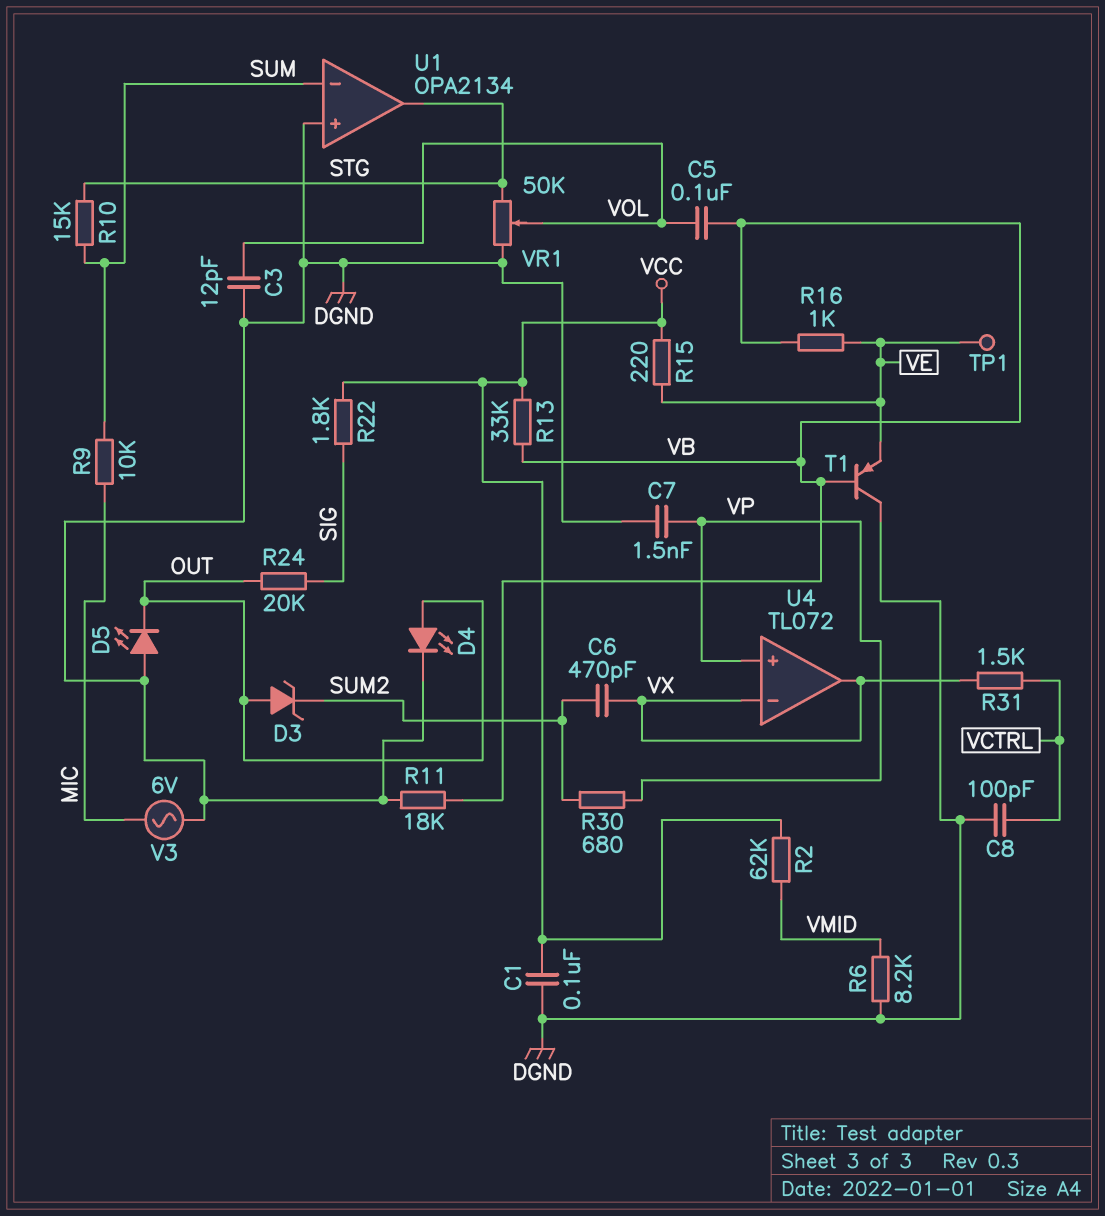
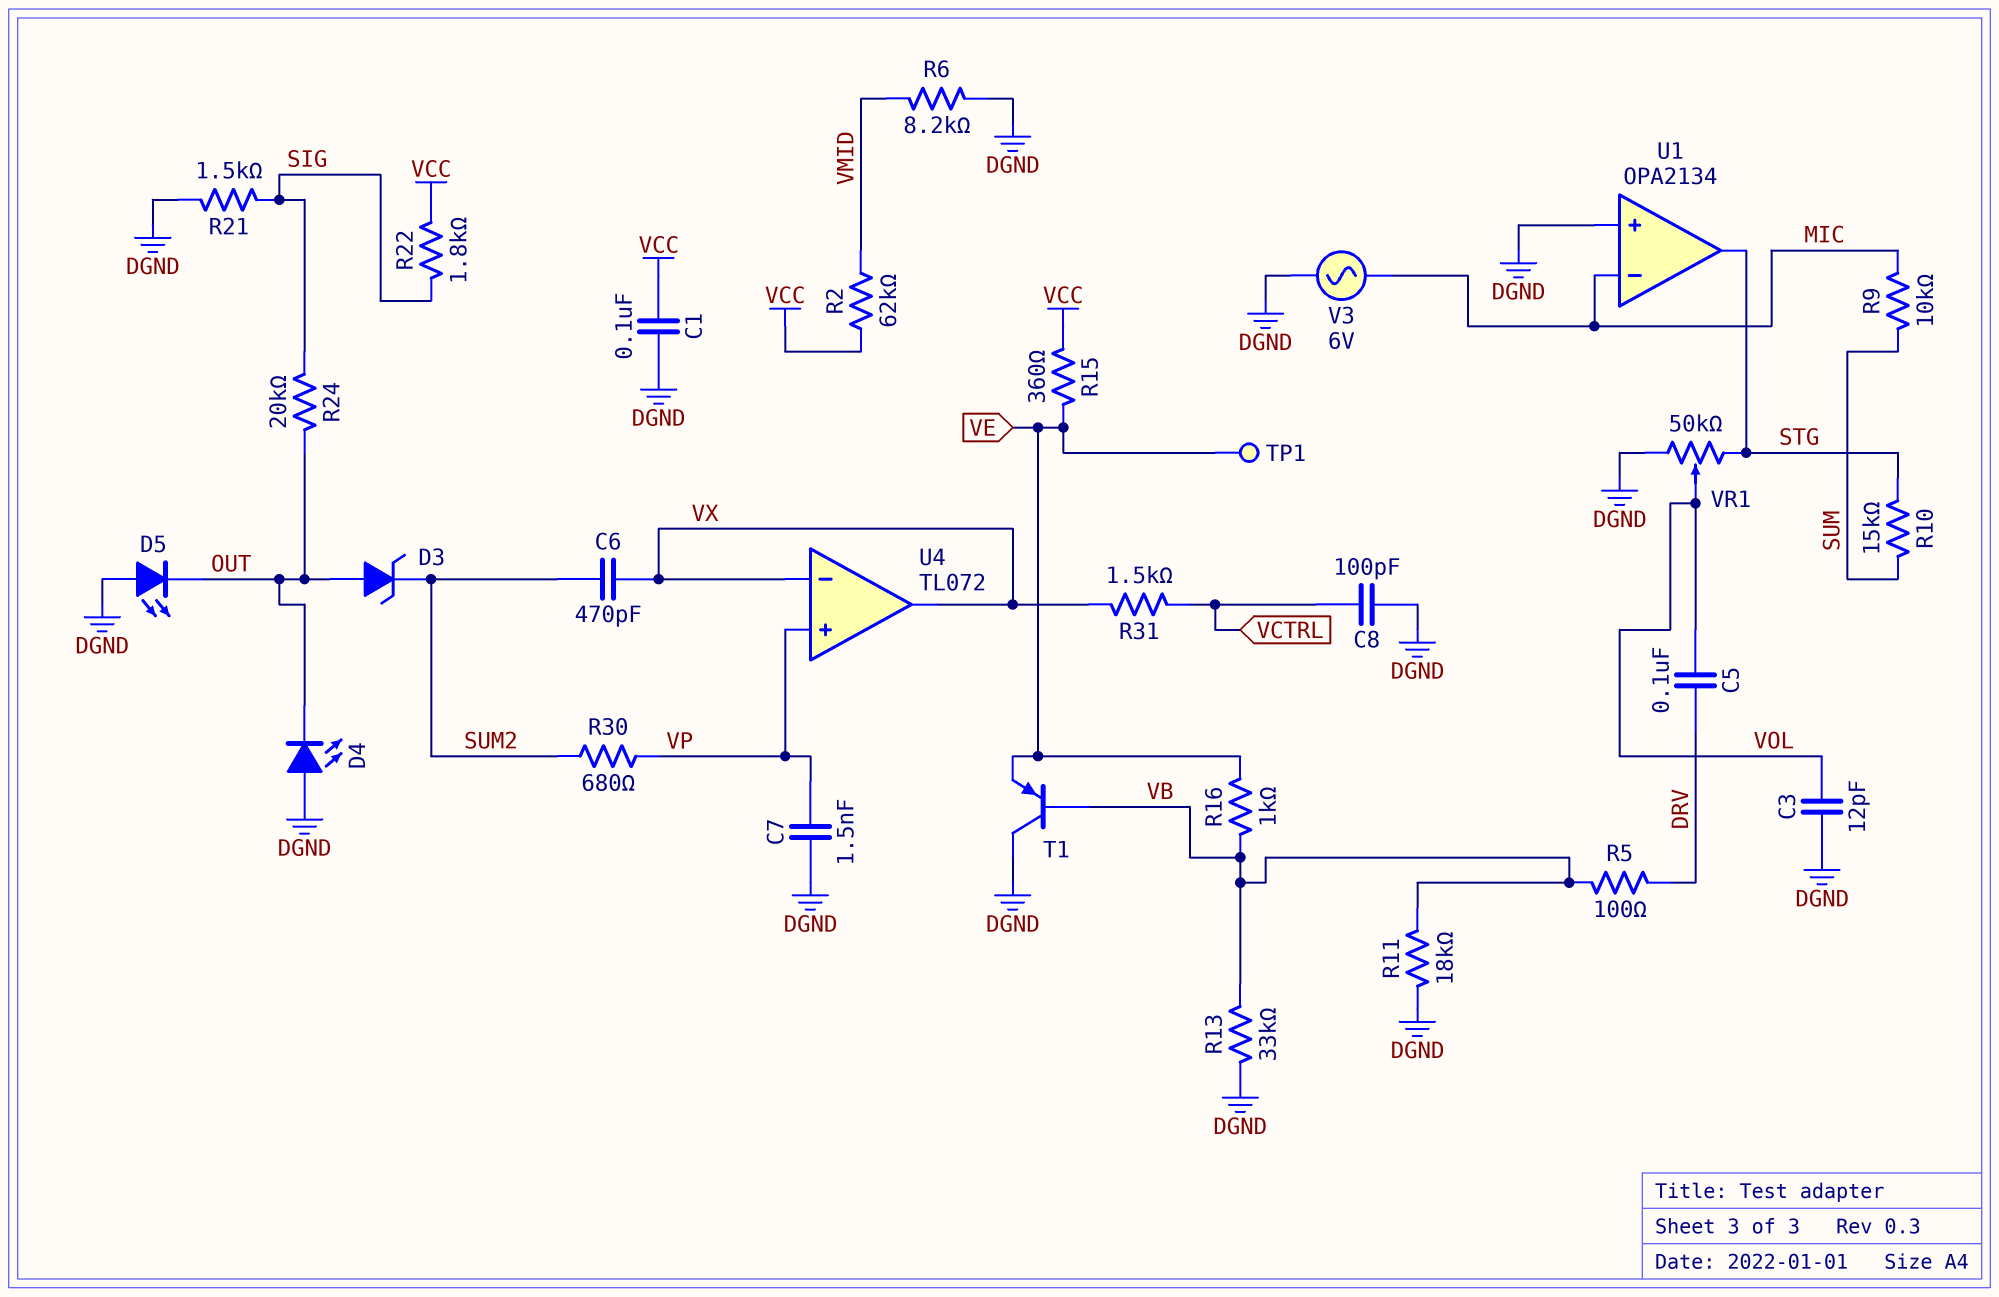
C5: 100nF (VB, VOL) -> 100nF (DRV, VOL)
D4: LED (A OUT, K DGND) -> LED (A DGND, K OUT)
R5: none -> 100 (DRV, VB)
R13: 33k (VB, VCC) -> 33k (DGND, VB)
R15: 220 (VCC, VE) -> 360 (VCC, VE)
R21: none -> 1.5k (DGND, SIG)
U1 pin in-: SUM -> MIC

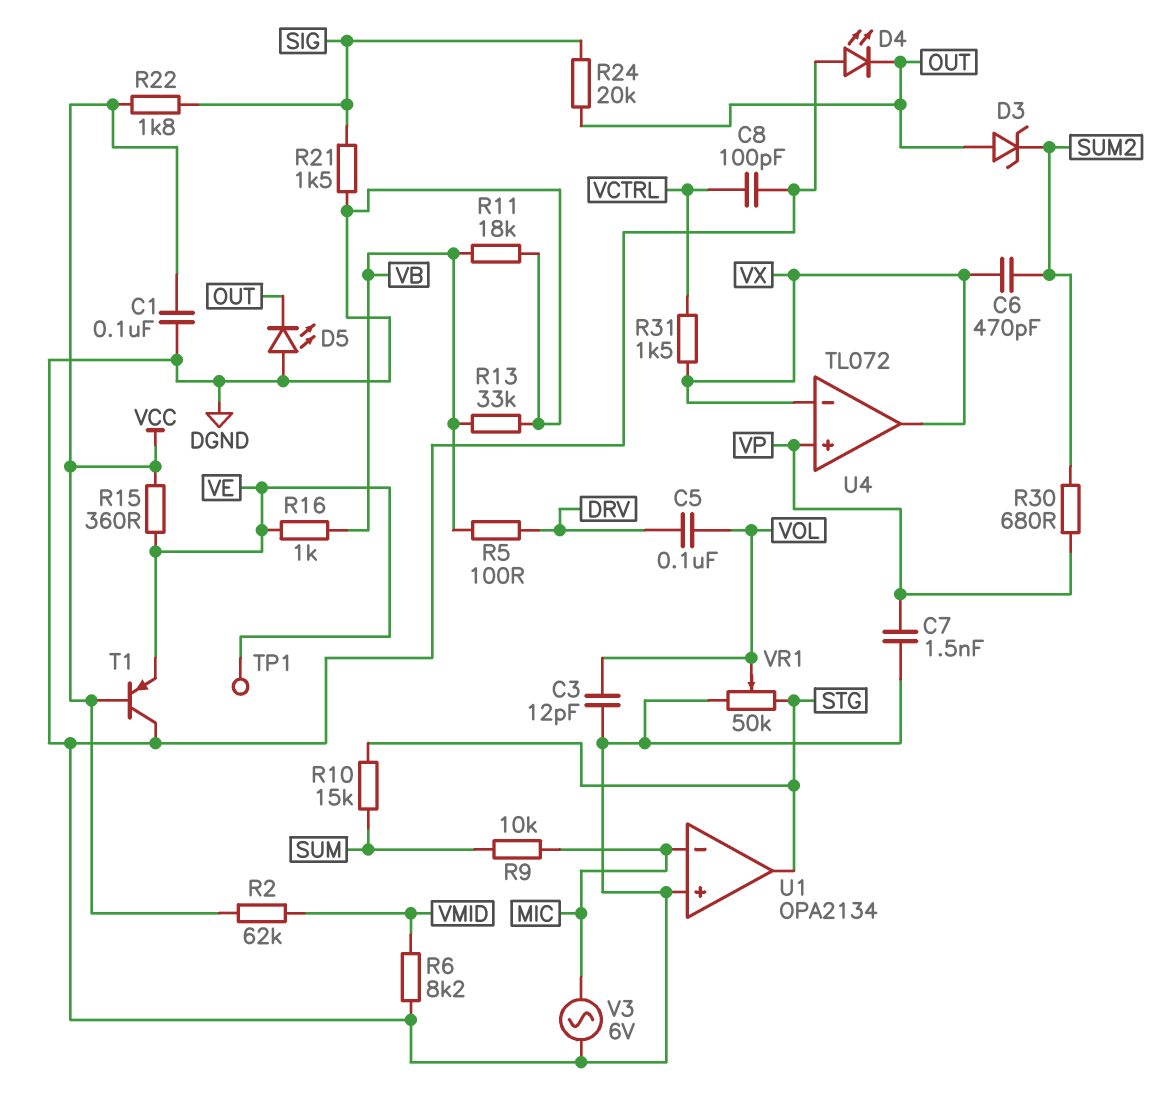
T1: PNP (B VB, C DGND, E VE) -> PNP (B VCC, C DGND, E VE)

